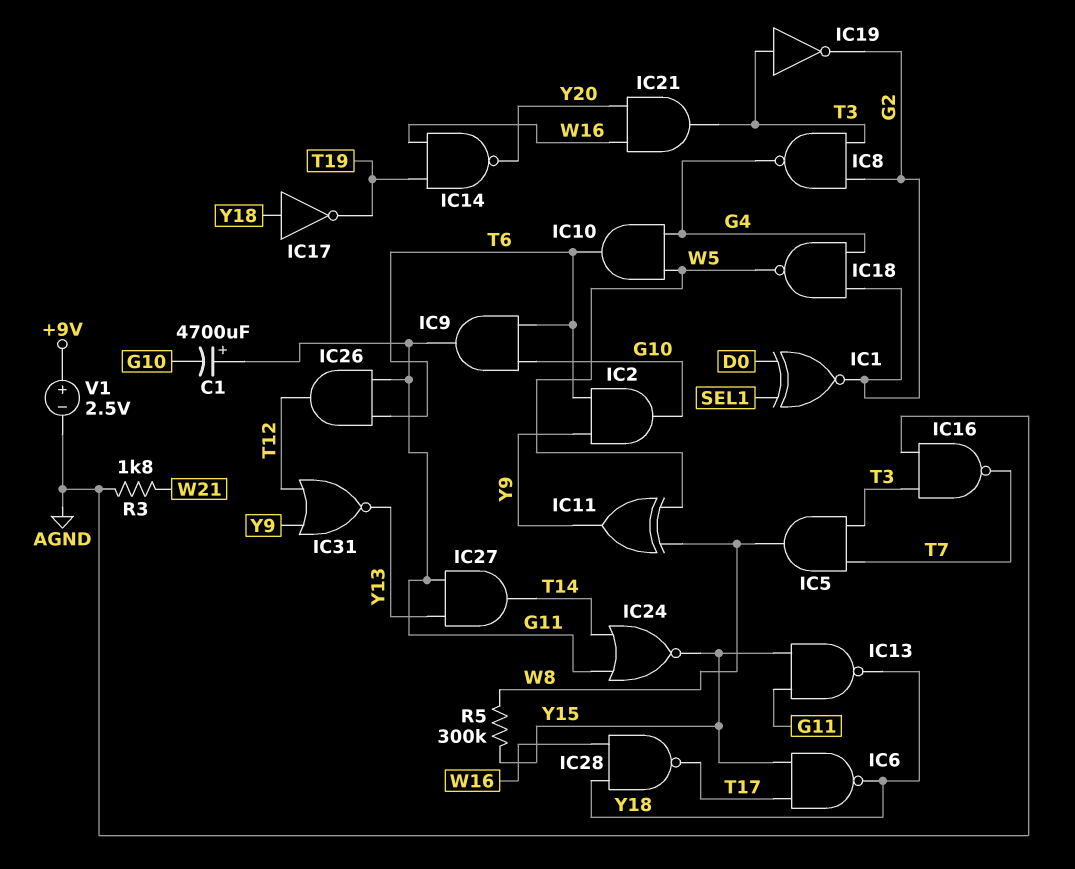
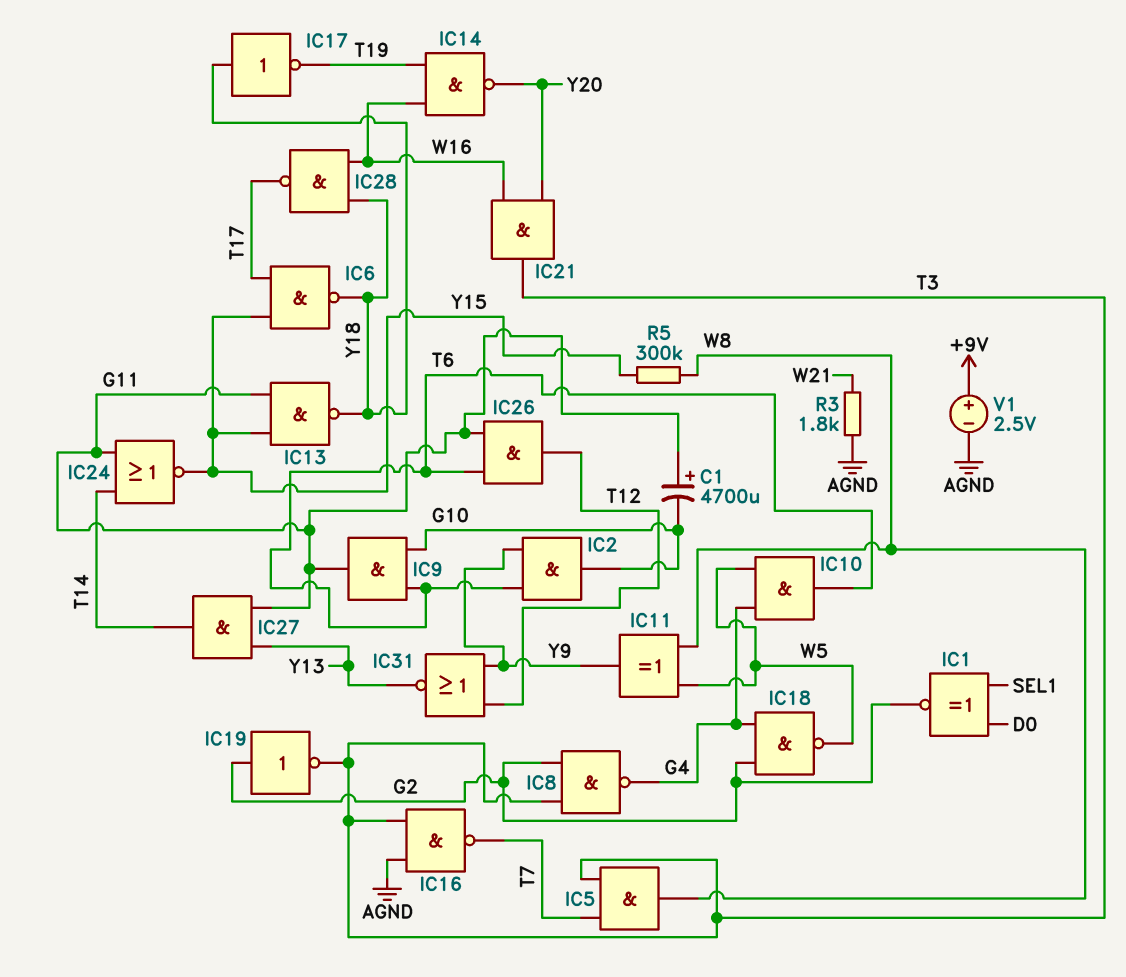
IC19: NOT (in T3, out G2) -> NOT (in G2, out T3)

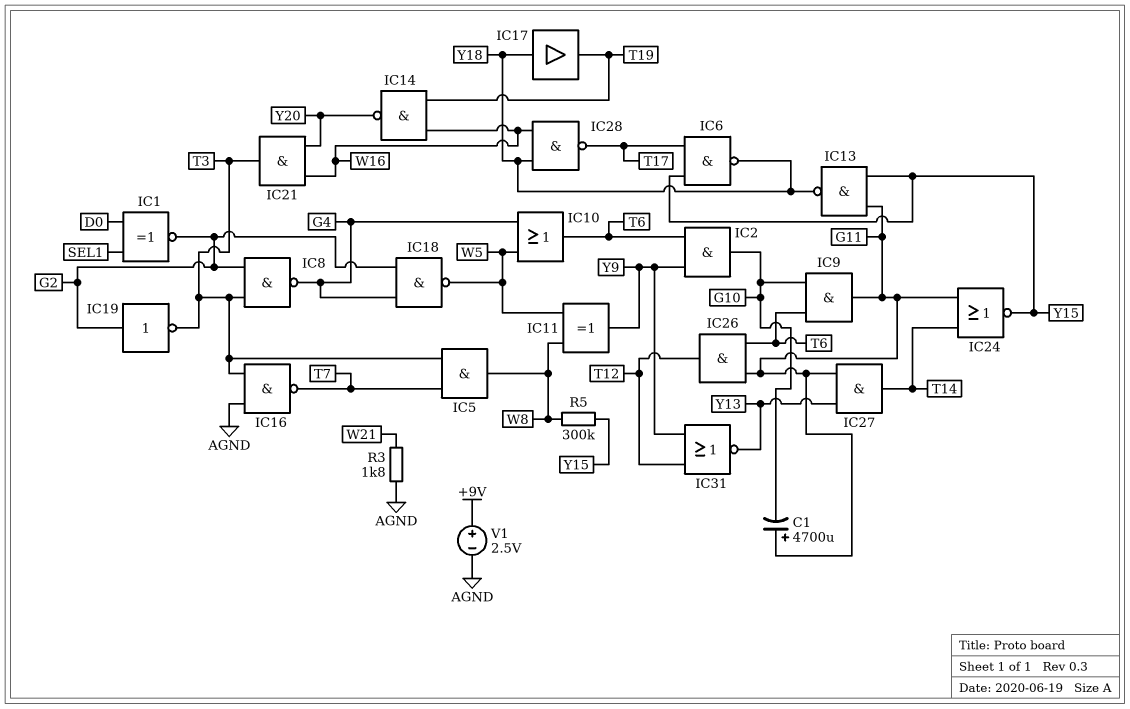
IC10: AND (in G4, in W5, out T6) -> OR (in G4, in W5, out T6)
IC17: NOT (in Y18, out T19) -> buffer (in Y18, out T19)

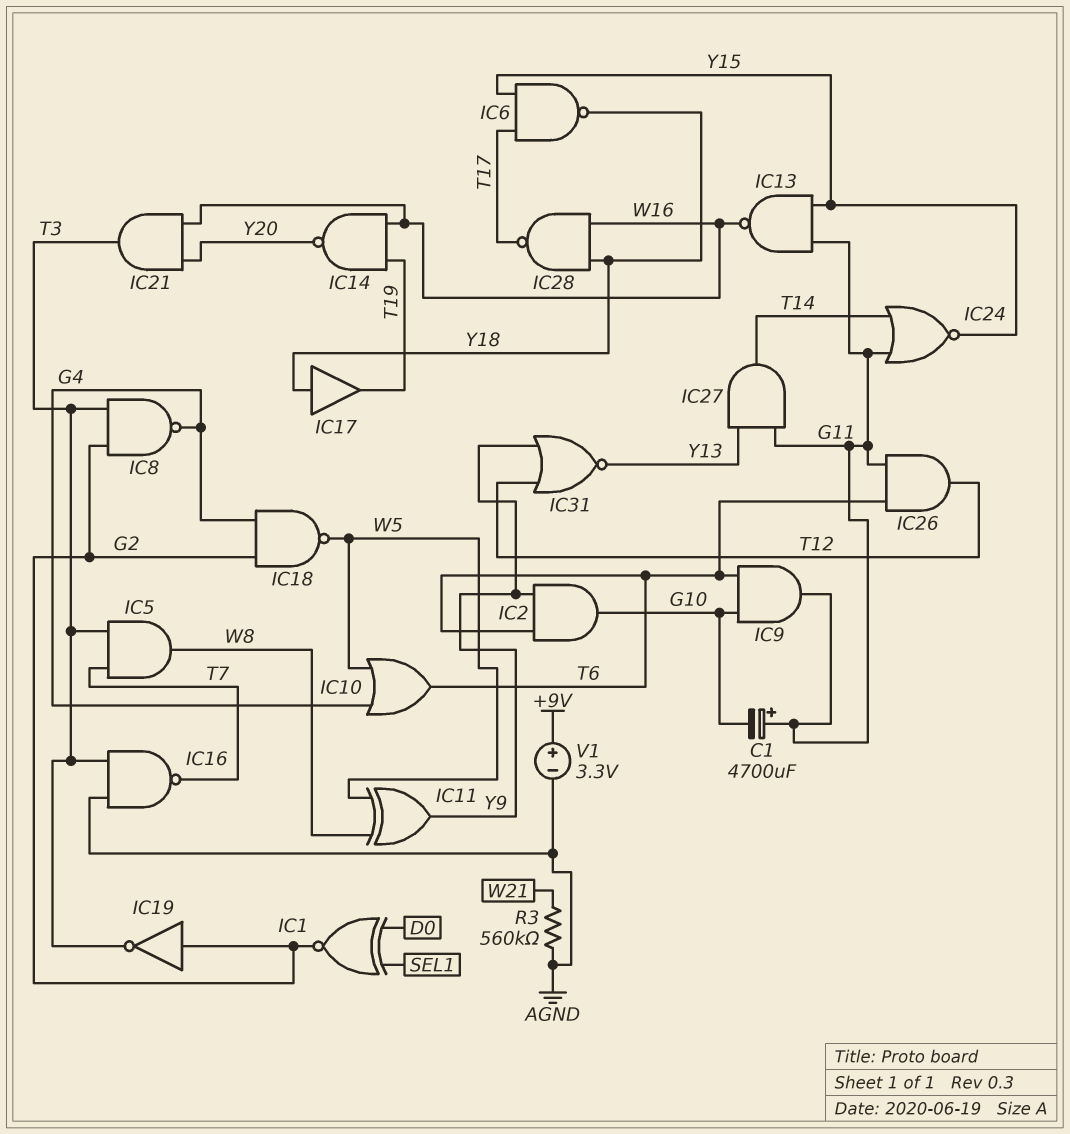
IC13: NAND (in G11, in Y15, out Y18) -> NAND (in G11, in Y15, out W16)
R3: 1.8k (AGND, W21) -> 560k (AGND, W21)
R5: 300k (W8, Y15) -> none
V1: 2.5V (plus +9V, minus AGND) -> 3.3V (plus +9V, minus AGND)

